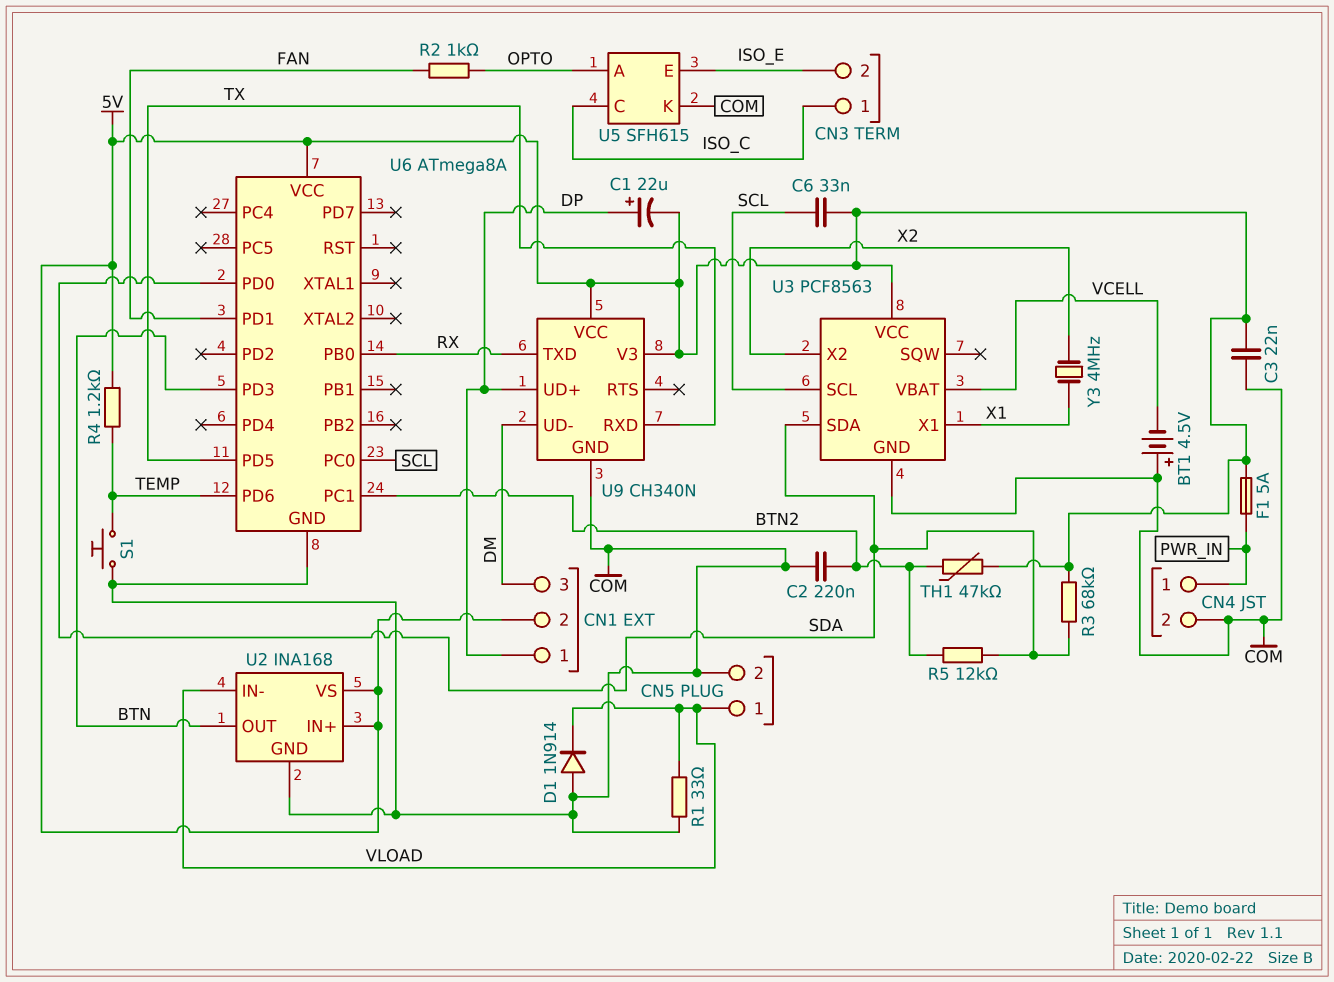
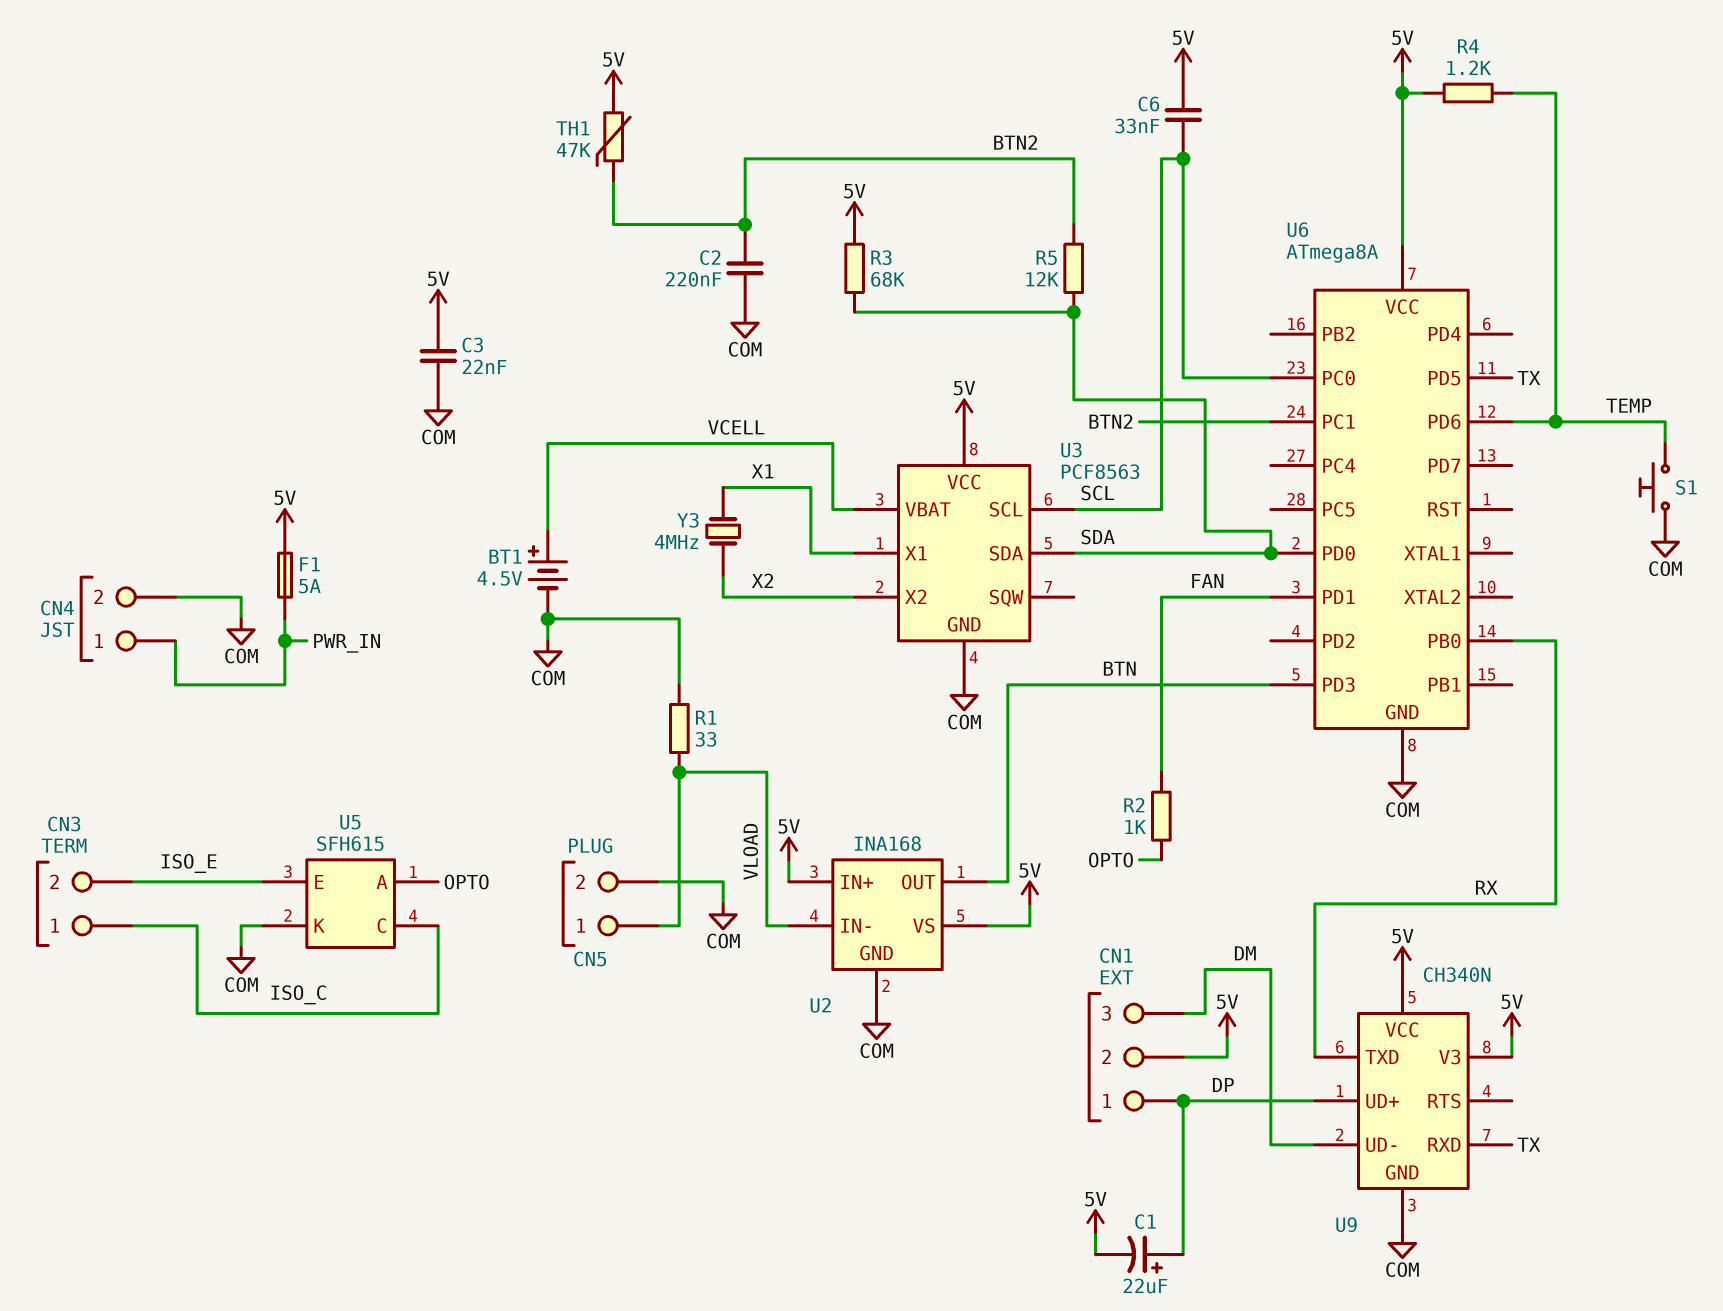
BT1: 4.5V (plus COM, minus VCELL) -> 4.5V (plus VCELL, minus COM)
D1: diode 1N914 (A COM, K VLOAD) -> none

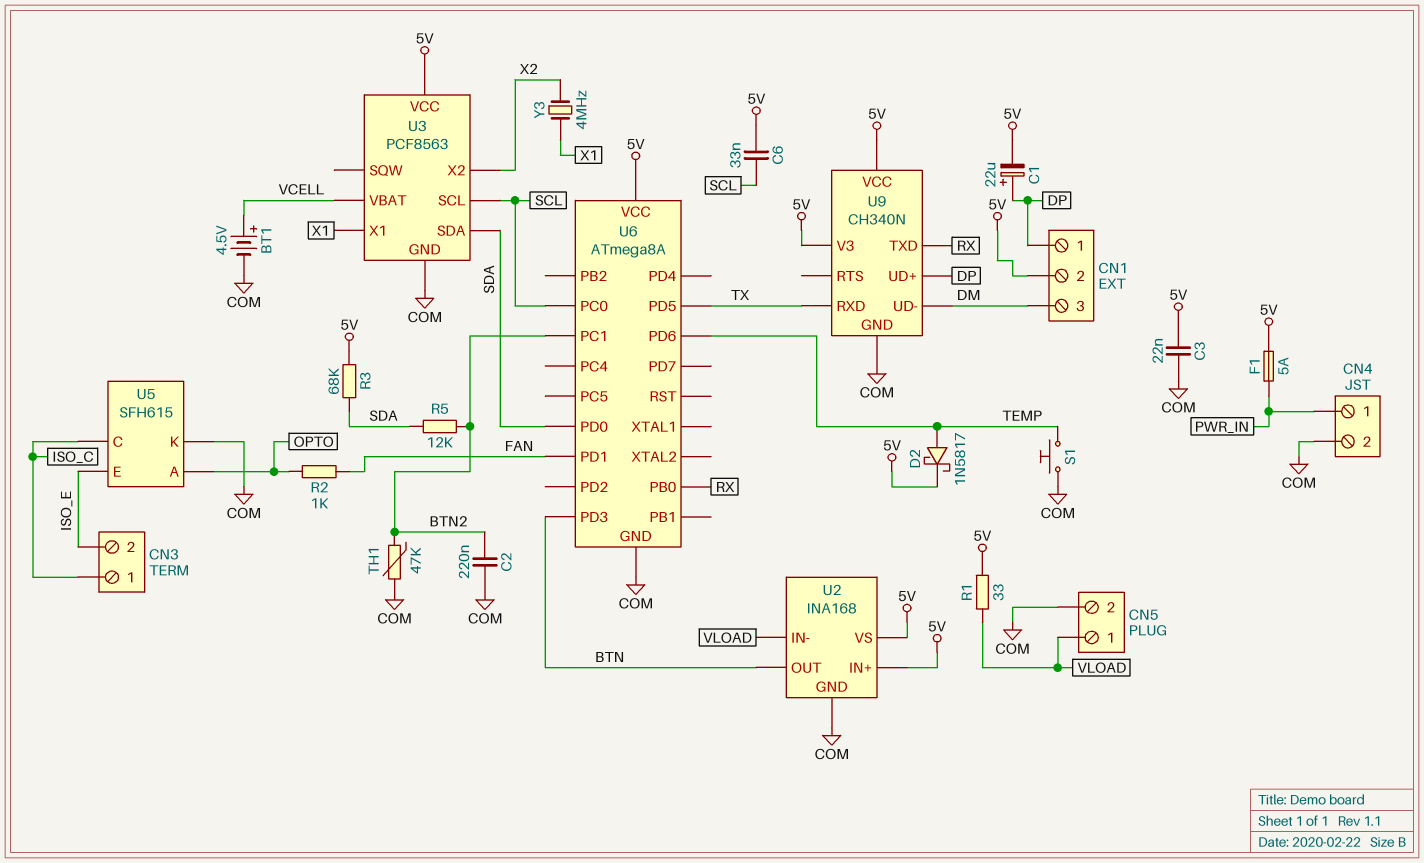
D2: none -> schottky 1N5817 (A TEMP, K 5V)
R1: 33 (COM, VLOAD) -> 33 (5V, VLOAD)
R4: 1.2k (5V, TEMP) -> none
TH1: 47k (5V, BTN2) -> 47k (BTN2, COM)

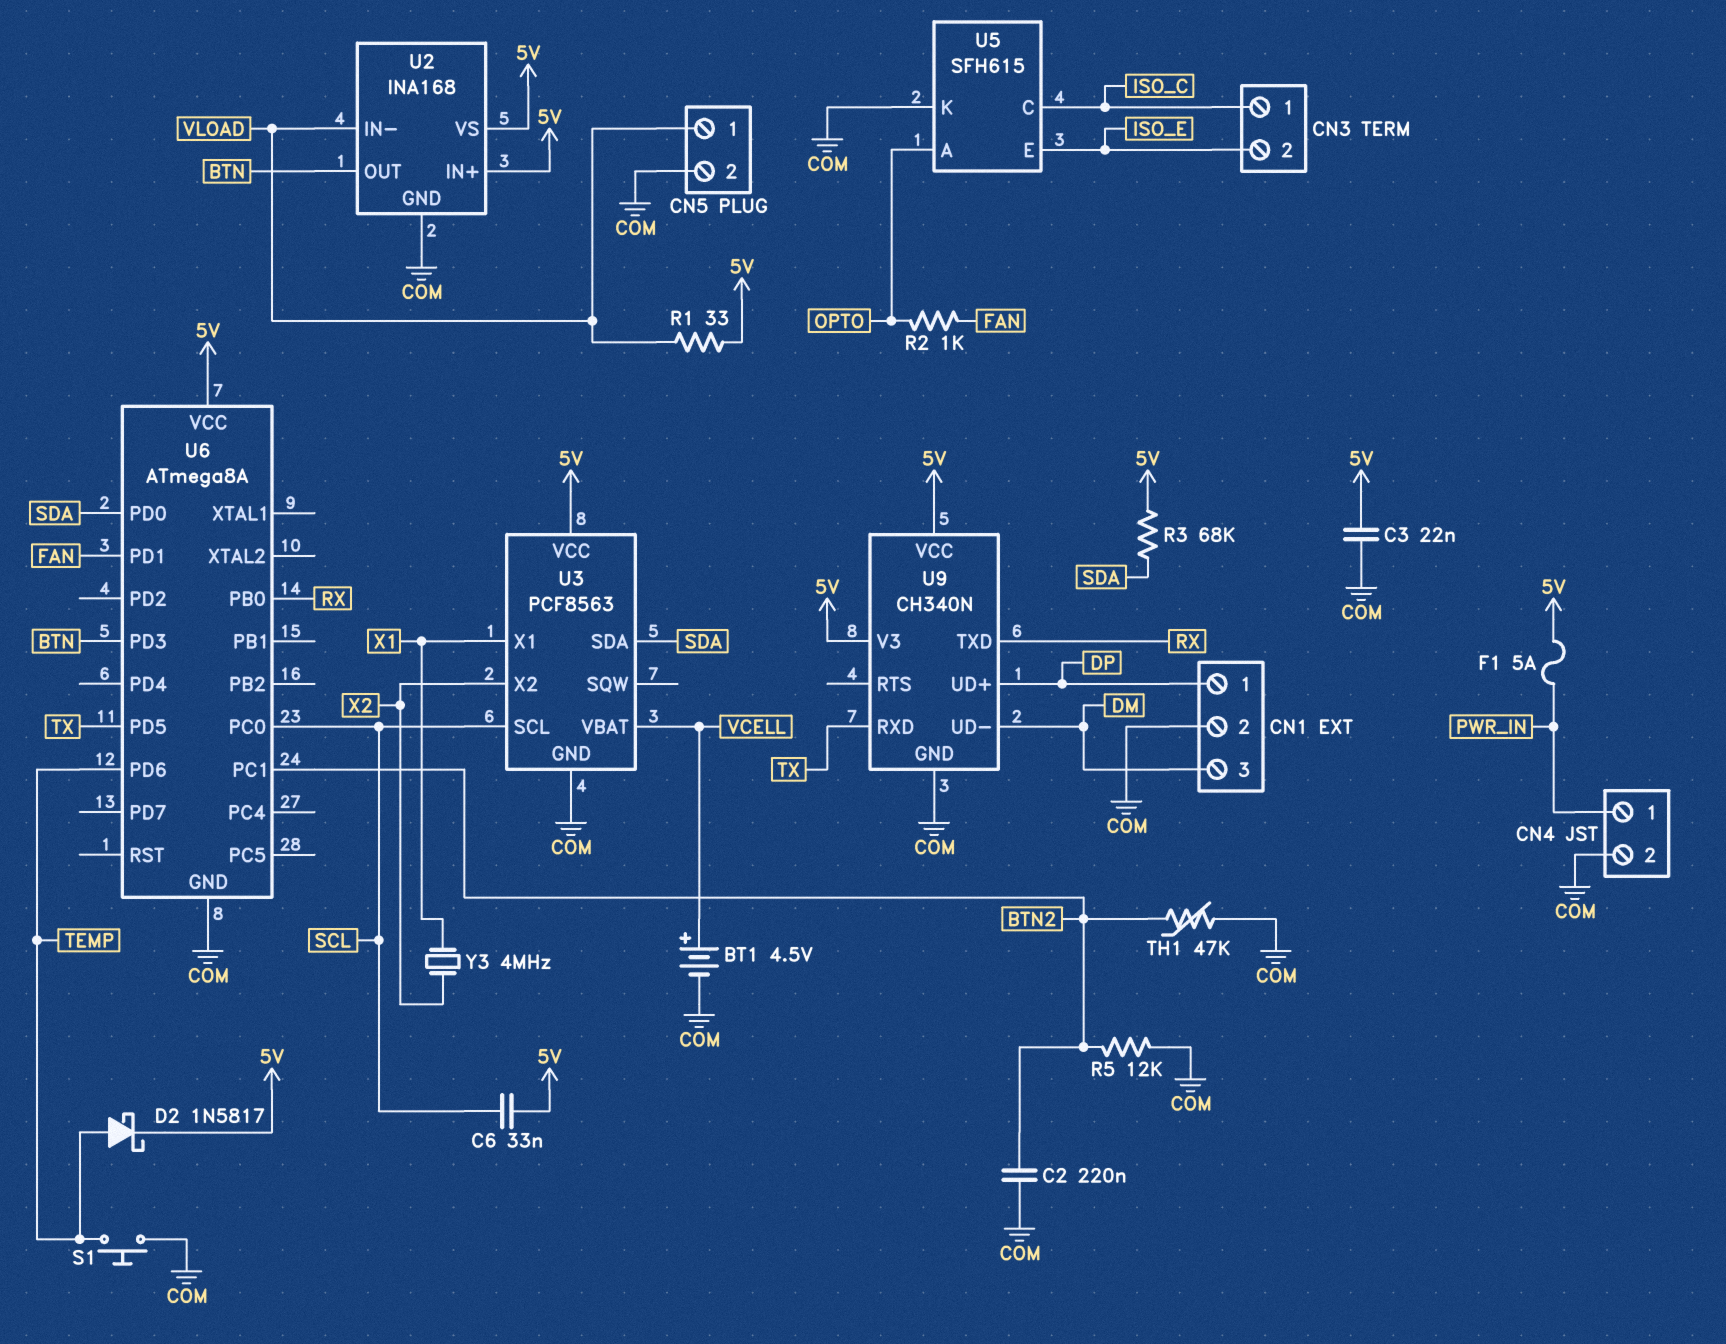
C1: 22uF (plus DP, minus 5V) -> none
CN1 pin 2: 5V -> COM
R5: 12k (BTN2, SDA) -> 12k (BTN2, COM)

